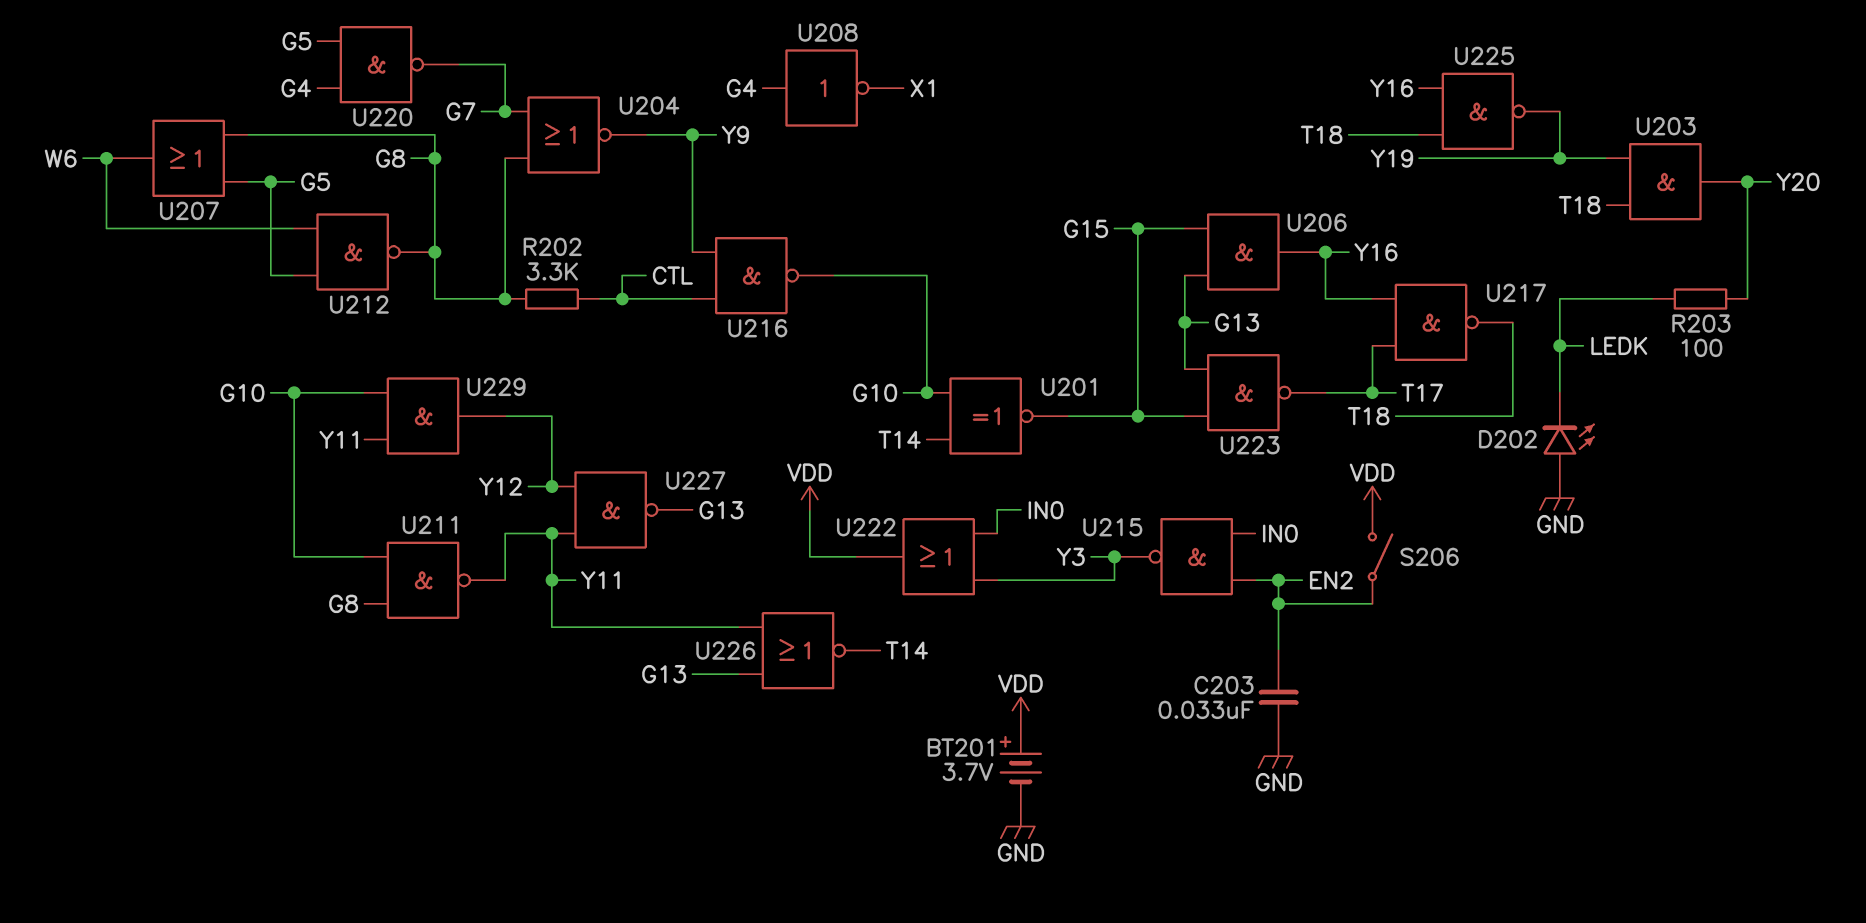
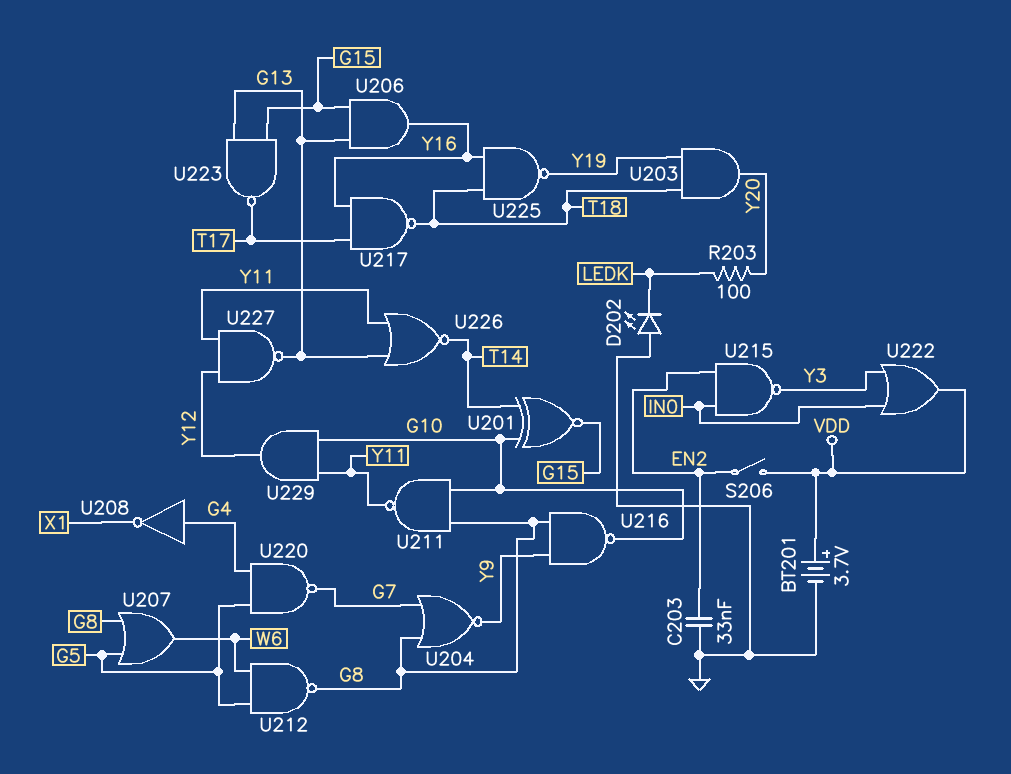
R202: 3.3k (CTL, G8) -> none
U216: NAND (in CTL, in Y9, out G10) -> NAND (in G8, in Y9, out G10)

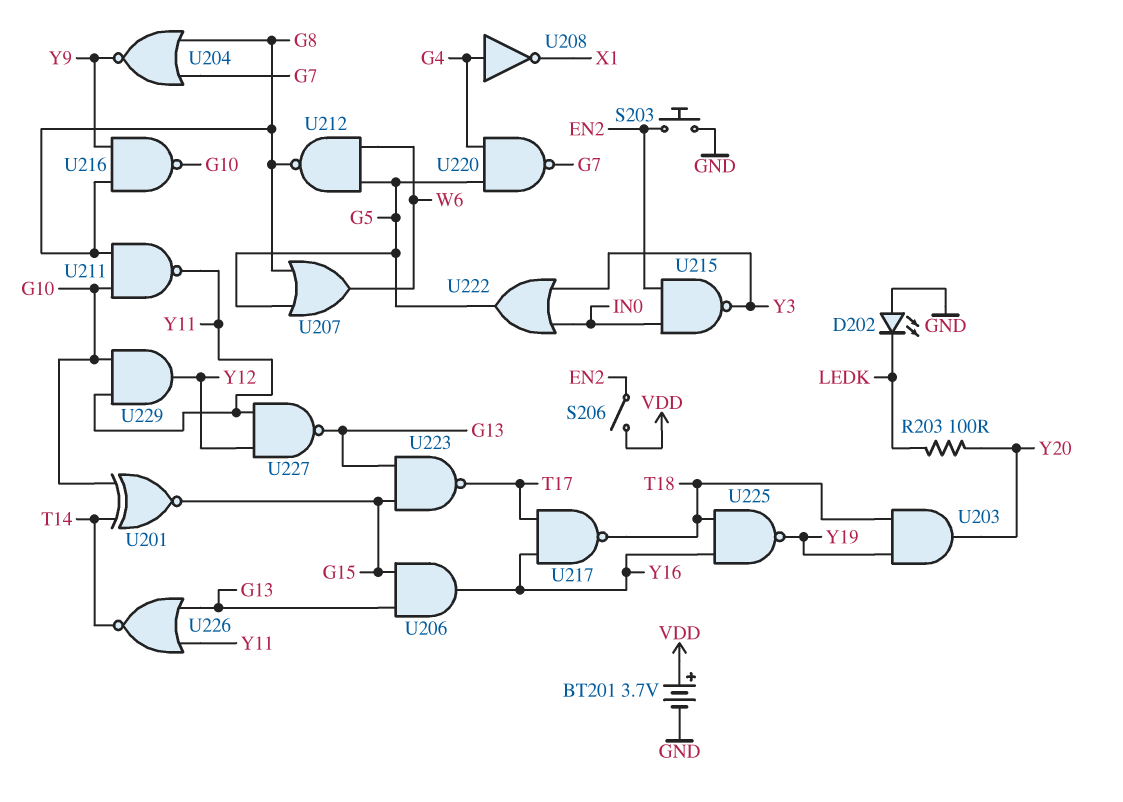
C203: 33nF (EN2, GND) -> none
S203: none -> button (EN2, GND)
U222: OR (in IN0, in Y3, out VDD) -> OR (in IN0, in Y3, out G5)

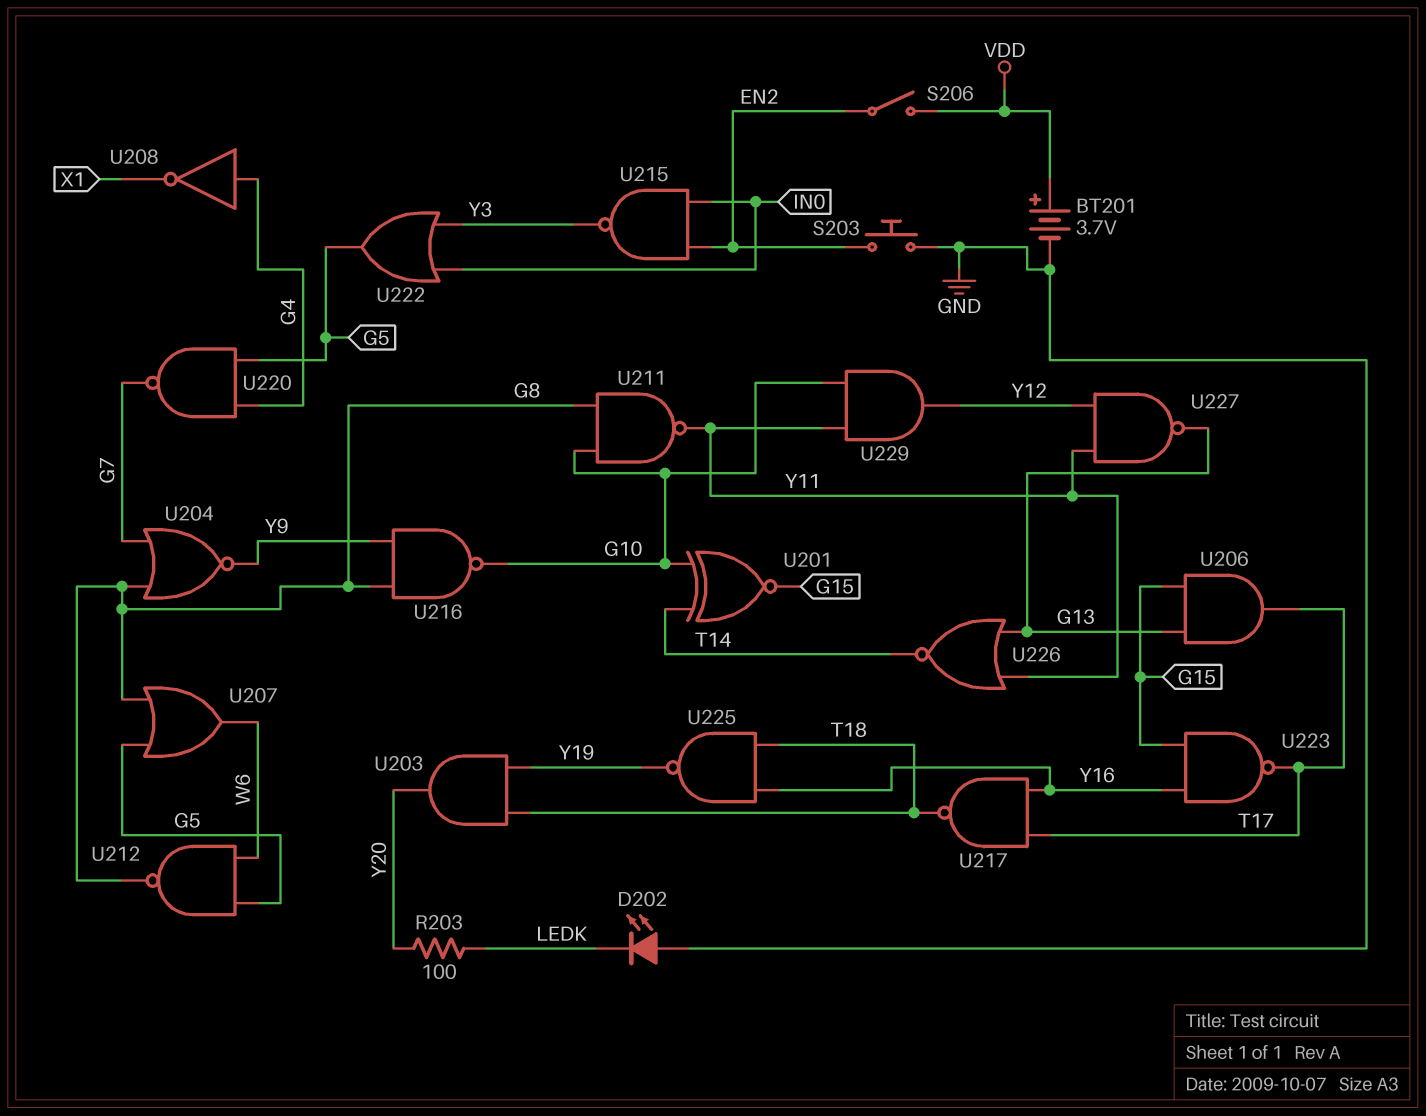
U206: AND (in G13, in G15, out Y16) -> AND (in G13, in G15, out T17)
U223: NAND (in G13, in G15, out T17) -> NAND (in G15, in Y16, out T17)

